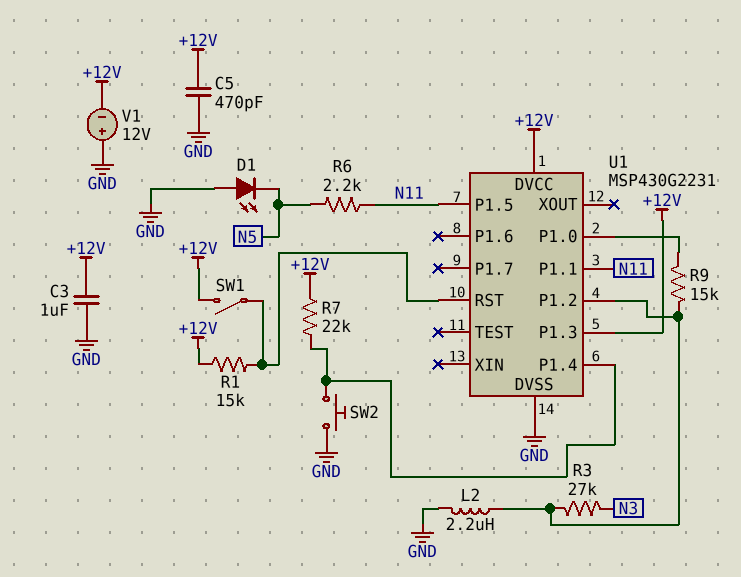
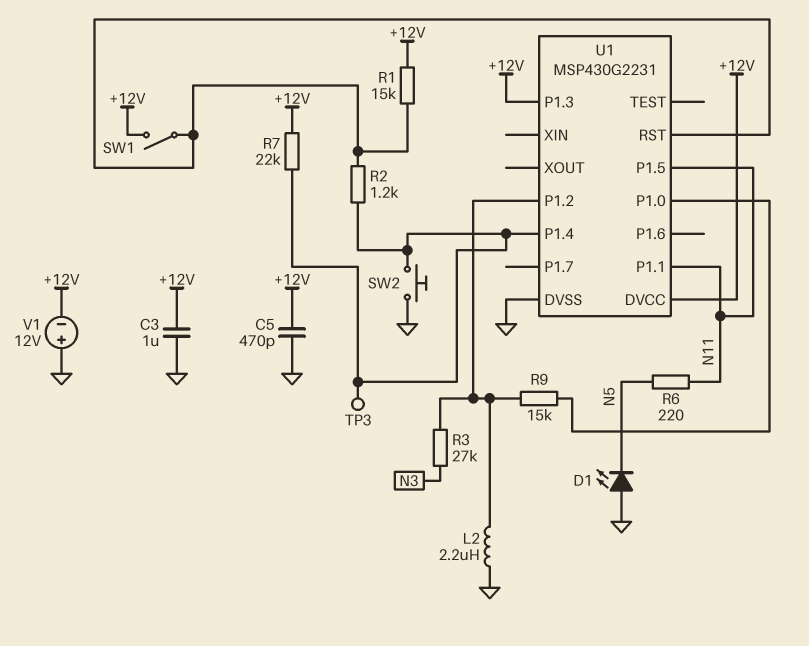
R2: none -> 1.2k (U1/P1.4, U1/RST)
R6: 2.2k (N5, N11) -> 220 (N5, N11)
TP3: none -> test point (U1/P1.4)

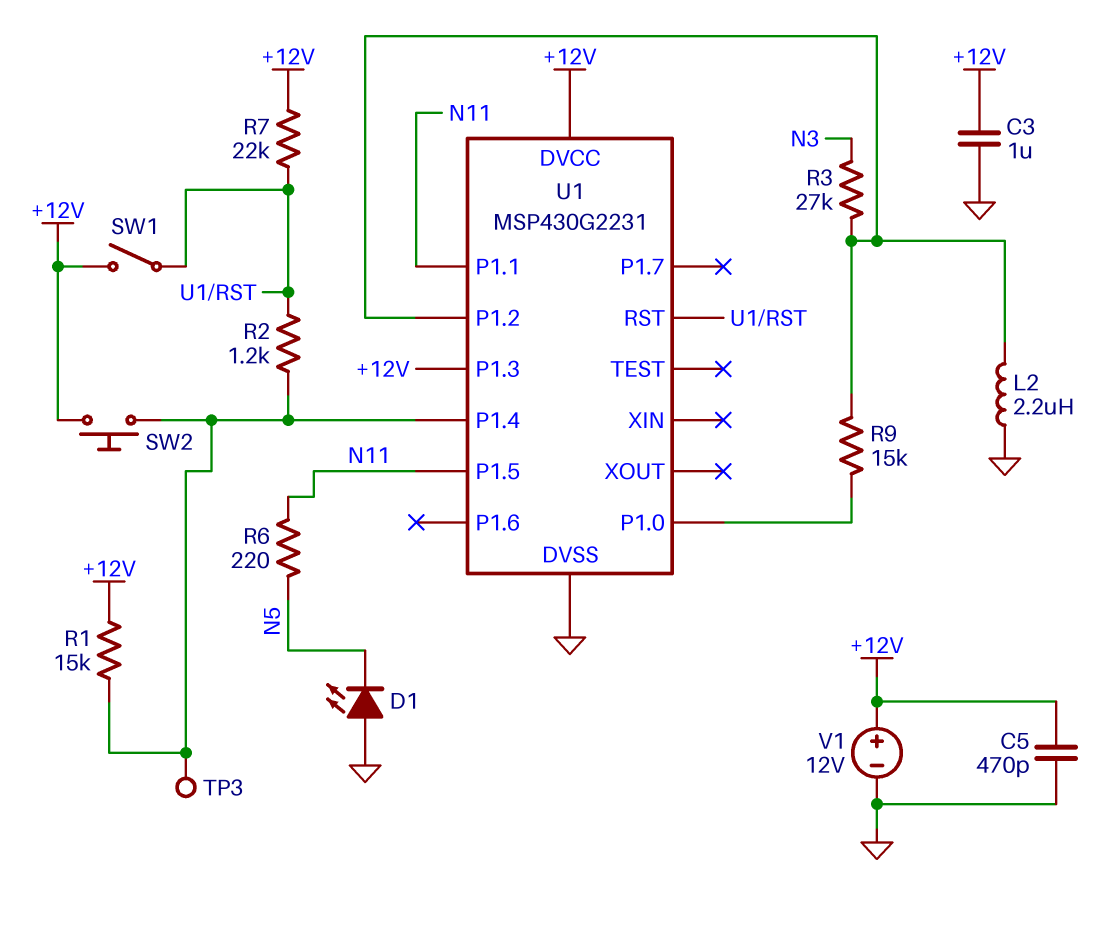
R1: 15k (+12V, U1/RST) -> 15k (+12V, U1/P1.4)
R7: 22k (+12V, U1/P1.4) -> 22k (+12V, U1/RST)
SW2: button (GND, U1/P1.4) -> button (+12V, U1/P1.4)
V1: 12V (plus GND, minus +12V) -> 12V (plus +12V, minus GND)

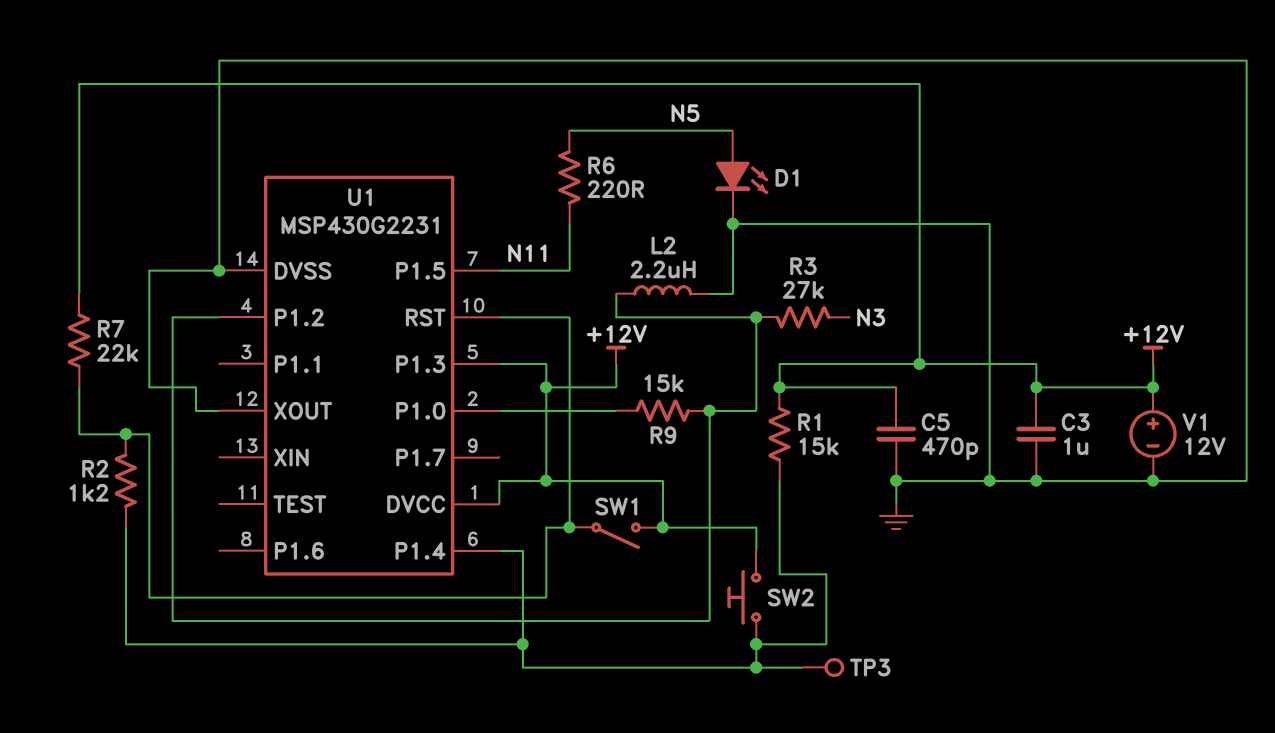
D1: LED (A GND, K N5) -> LED (A N5, K GND)
U1 pin P1.1: N11 -> none
U1 pin XOUT: none -> GND

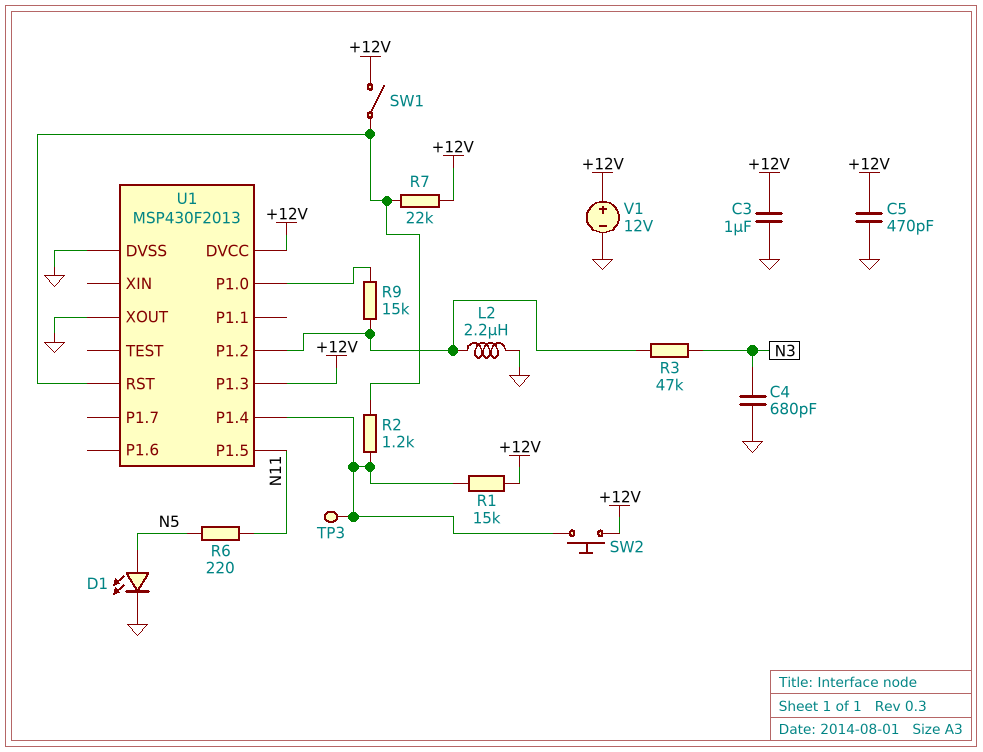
C4: none -> 680pF (GND, N3)
R3: 27k (N3, U1/P1.2) -> 47k (N3, U1/P1.2)
U1: MSP430G2231 -> MSP430F2013

